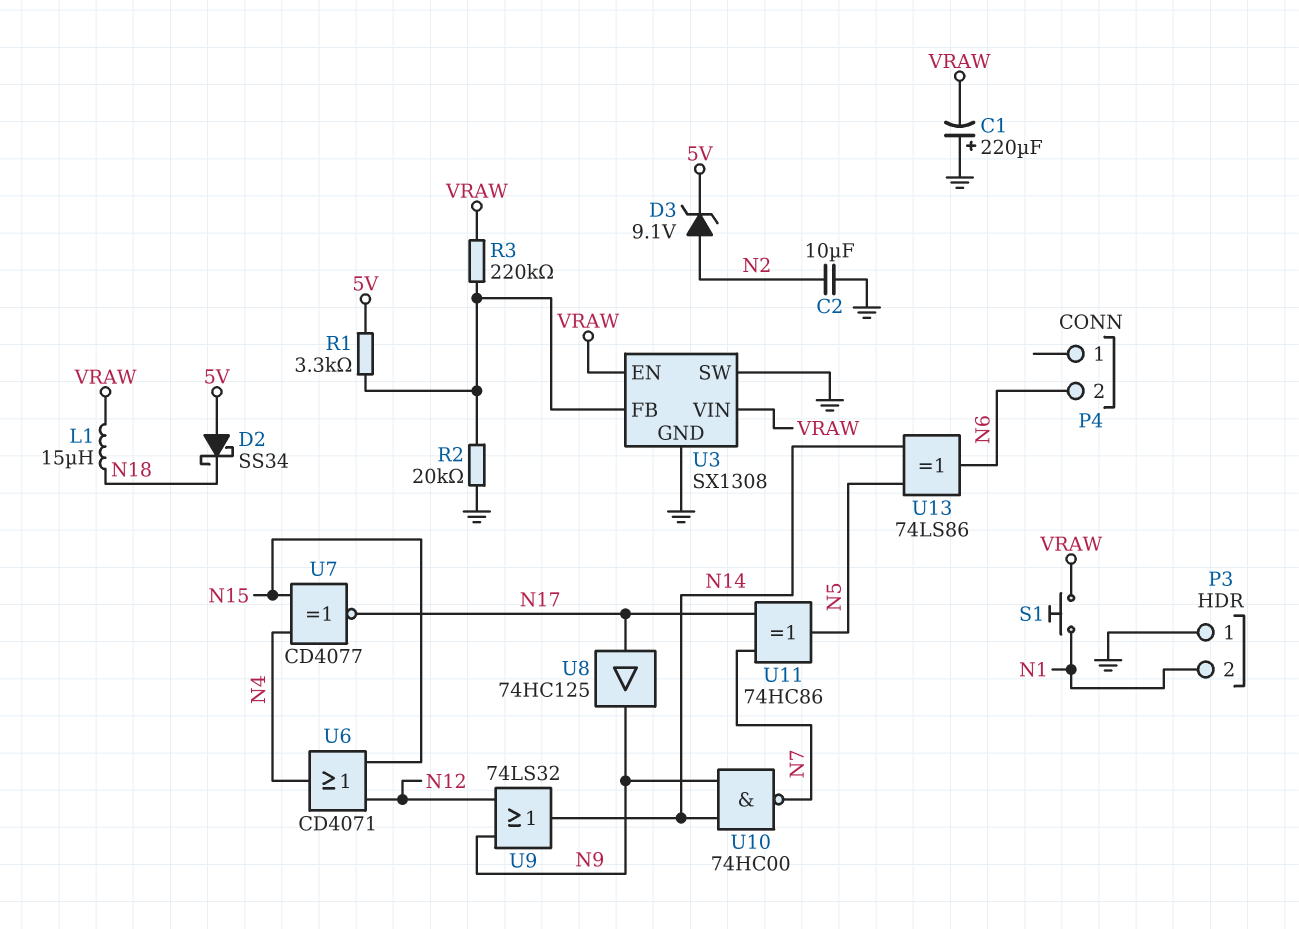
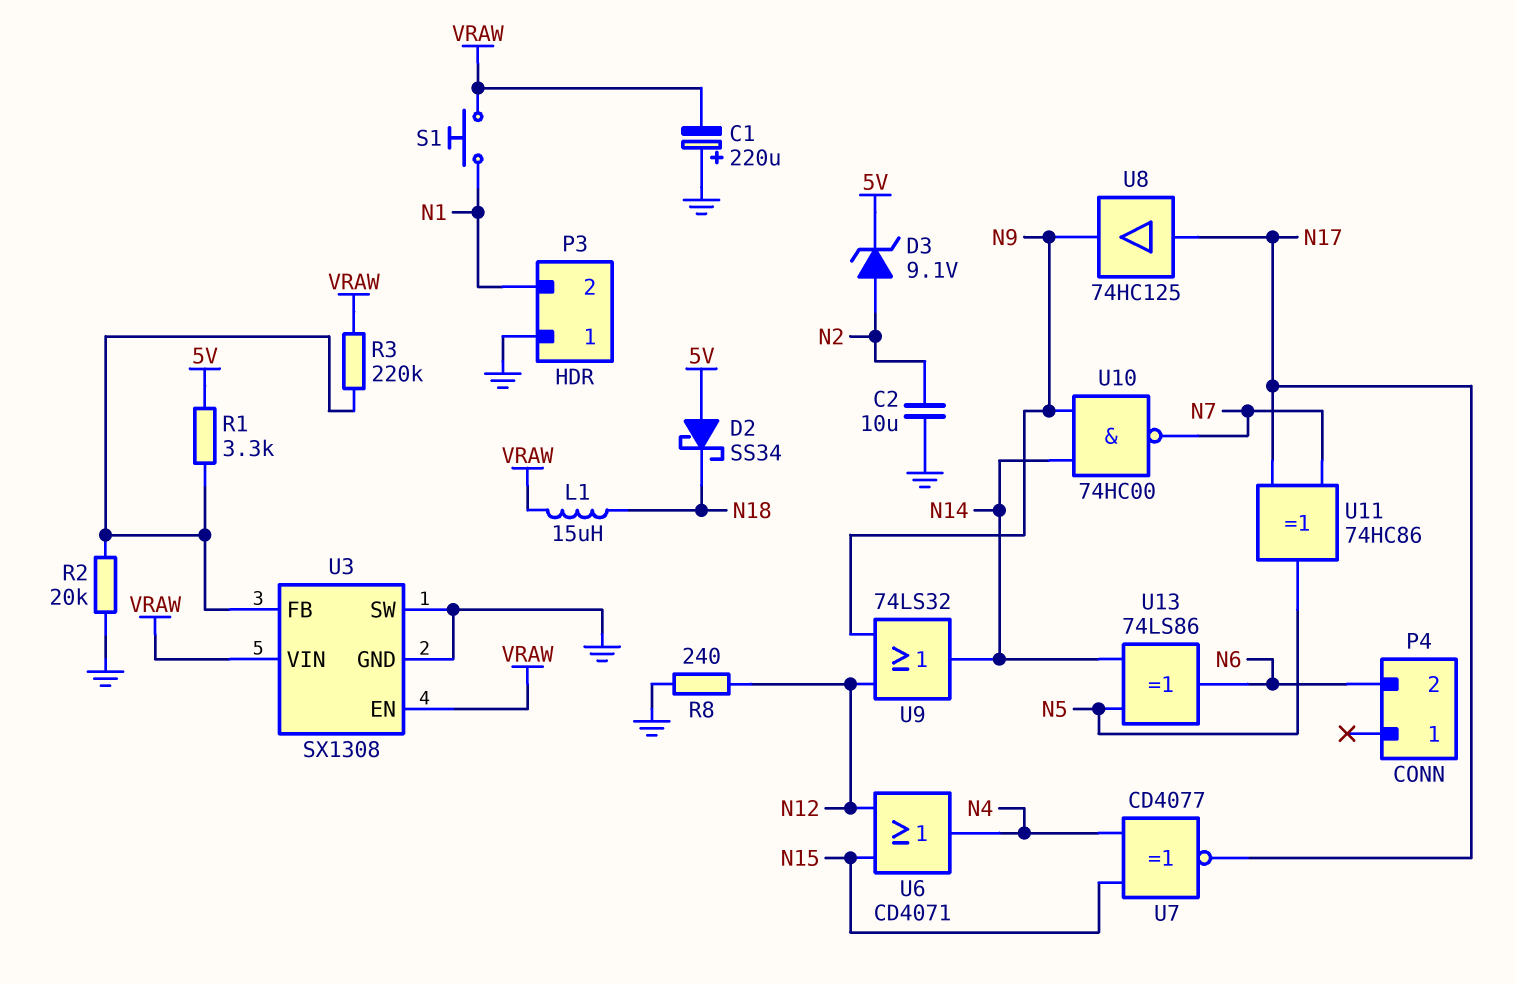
R8: none -> 240 (GND, N12)

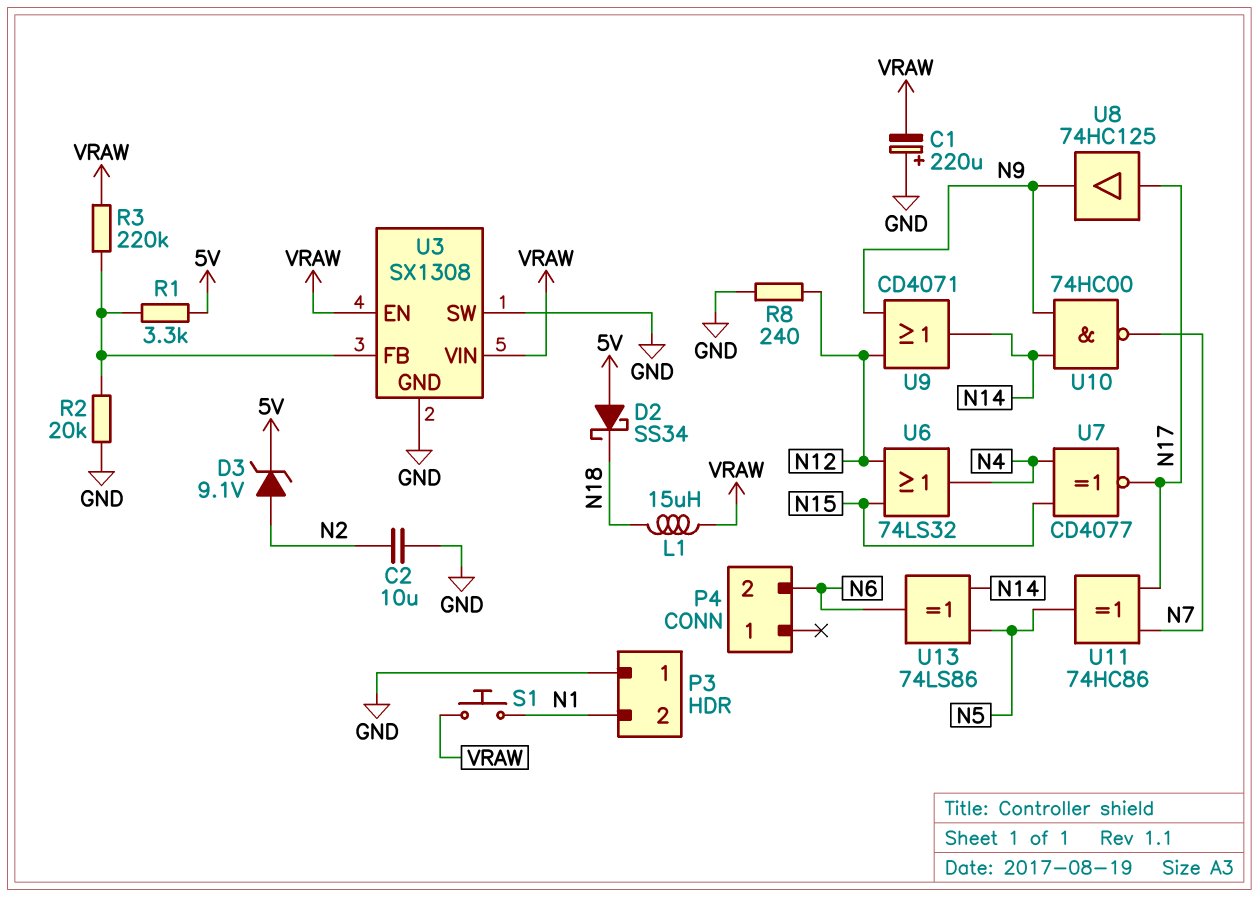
U6: OR CD4071 (in N12, in N15, out N4) -> OR 74LS32 (in N12, in N15, out N4)
U9: OR 74LS32 (in N9, in N12, out N14) -> OR CD4071 (in N9, in N12, out N14)

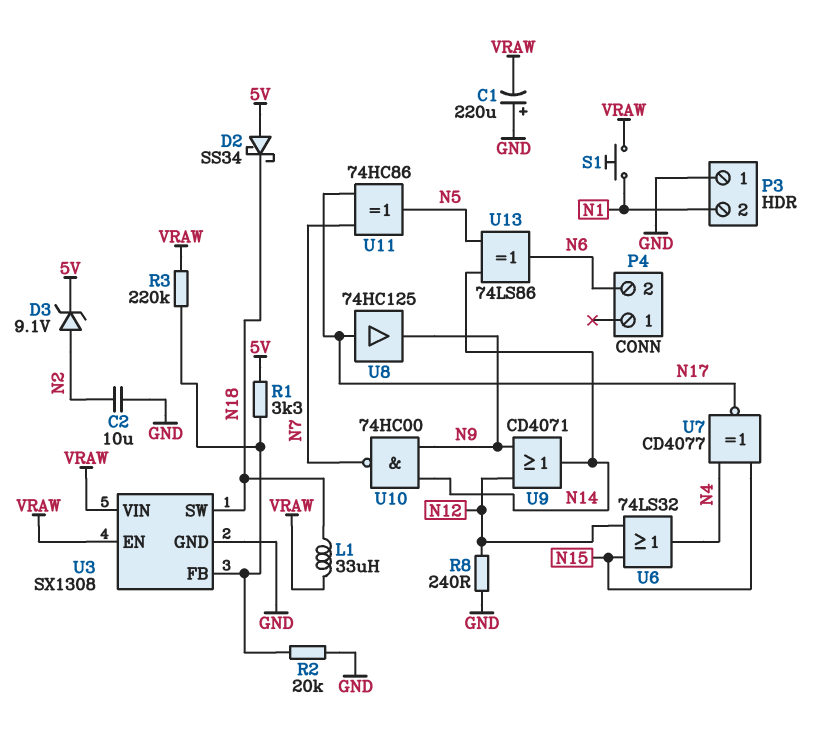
L1: 15uH (N18, VRAW) -> 33uH (N18, VRAW)
U3 pin SW: GND -> N18

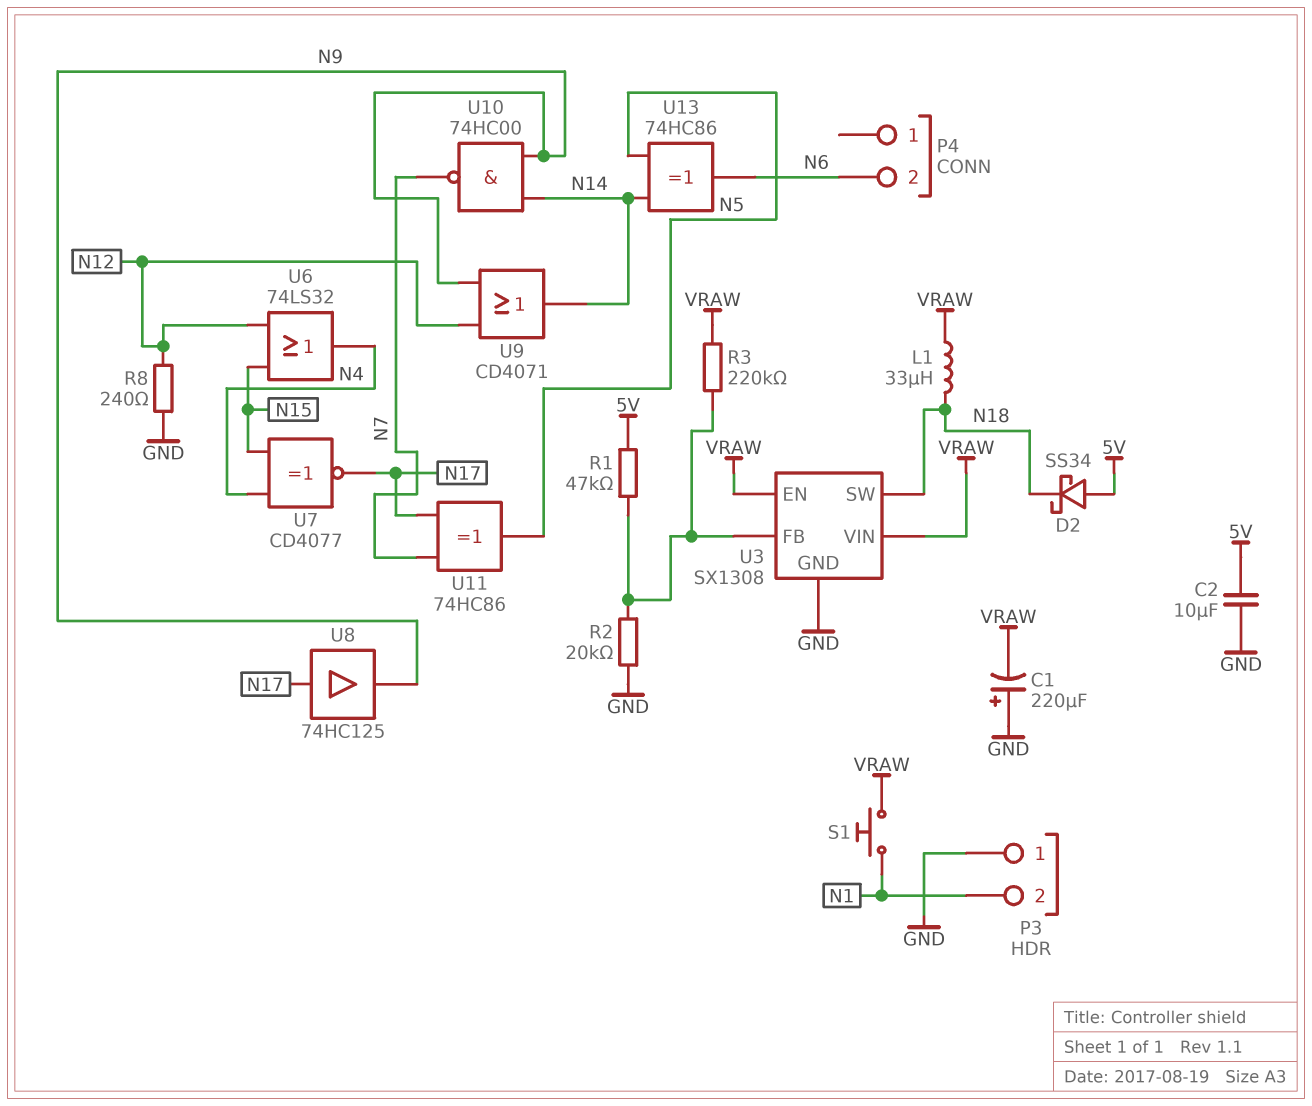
C2: 10uF (GND, N2) -> 10uF (5V, GND)
D3: zener 9.1V (A N2, K 5V) -> none
R1: 3.3k (5V, U3/FB) -> 47k (5V, U3/FB)
U13: XOR 74LS86 (in N5, in N14, out N6) -> XOR 74HC86 (in N5, in N14, out N6)

